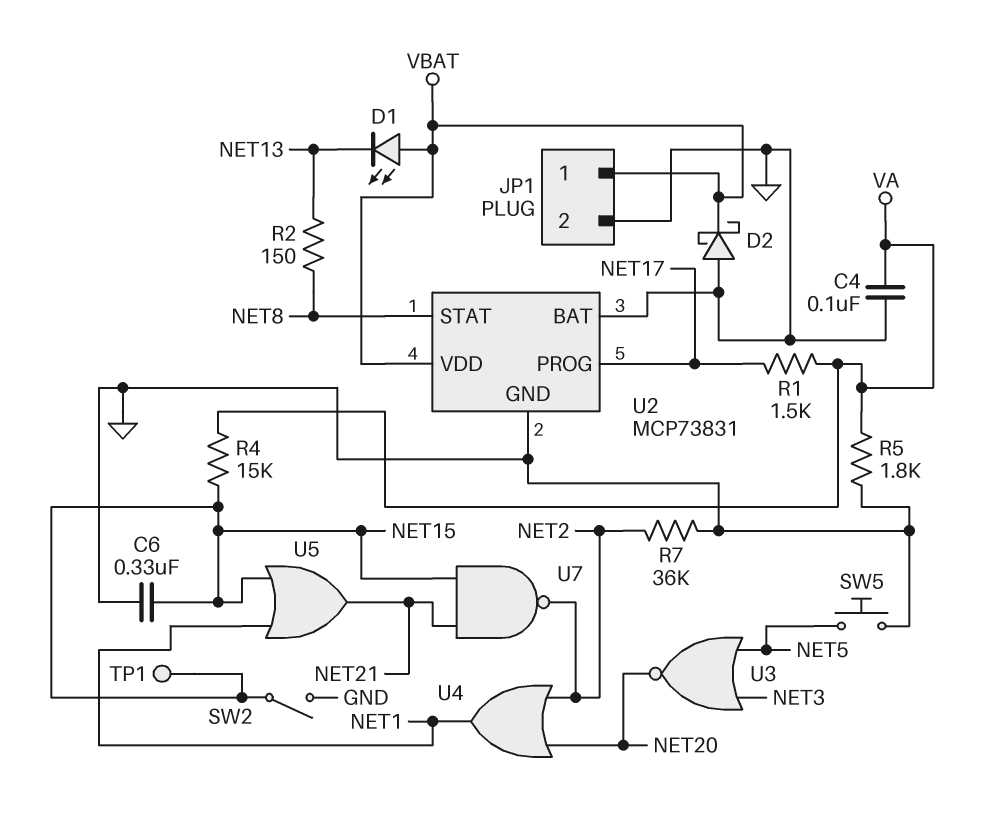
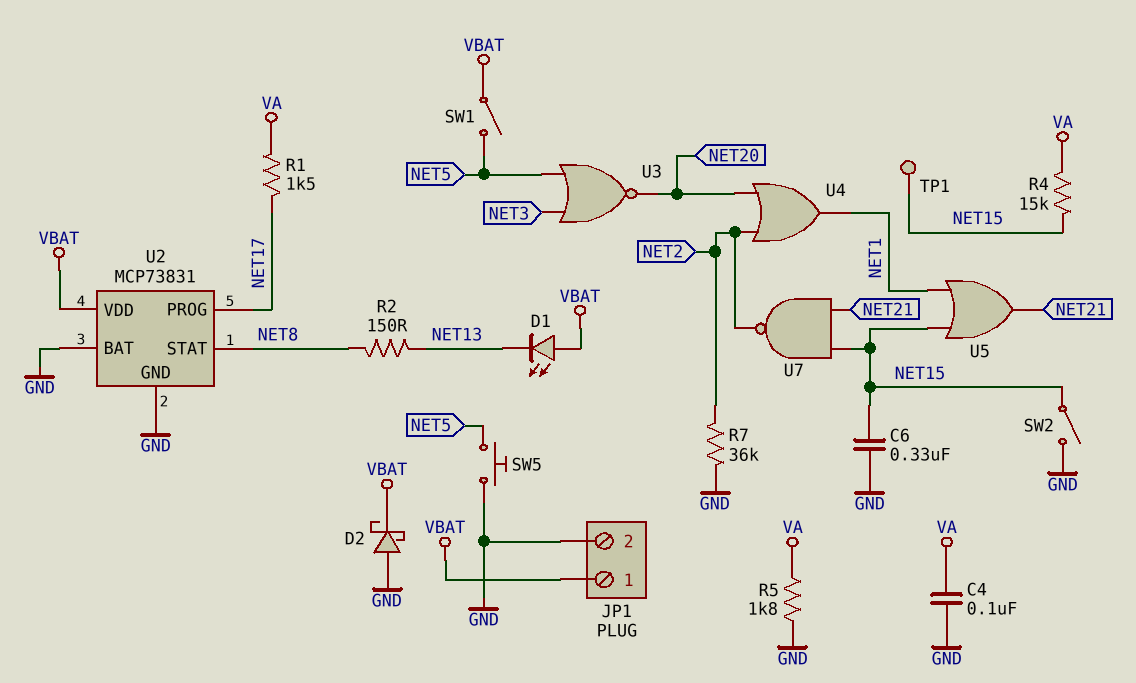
SW1: none -> switch (NET5, VBAT)

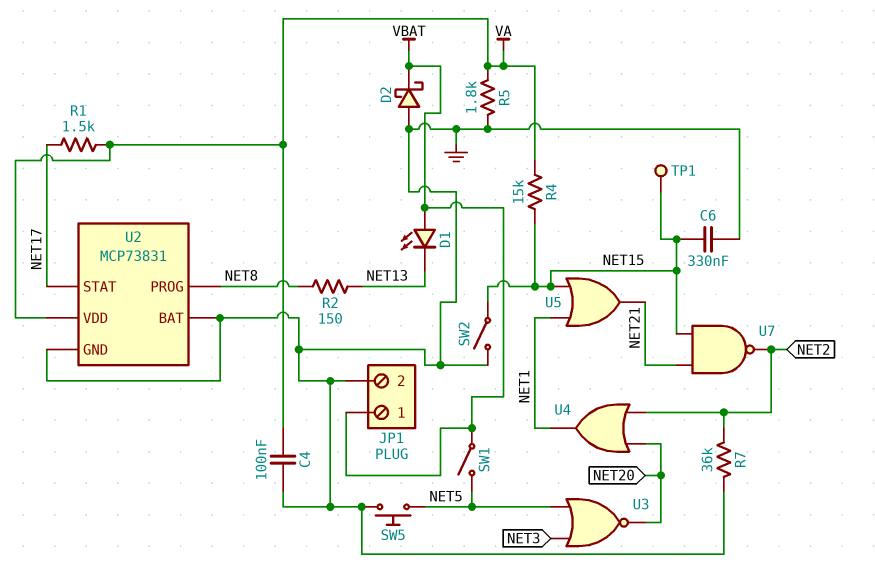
U2 pin PROG: NET17 -> NET8
U2 pin STAT: NET8 -> NET17
U2 pin VDD: VBAT -> VA

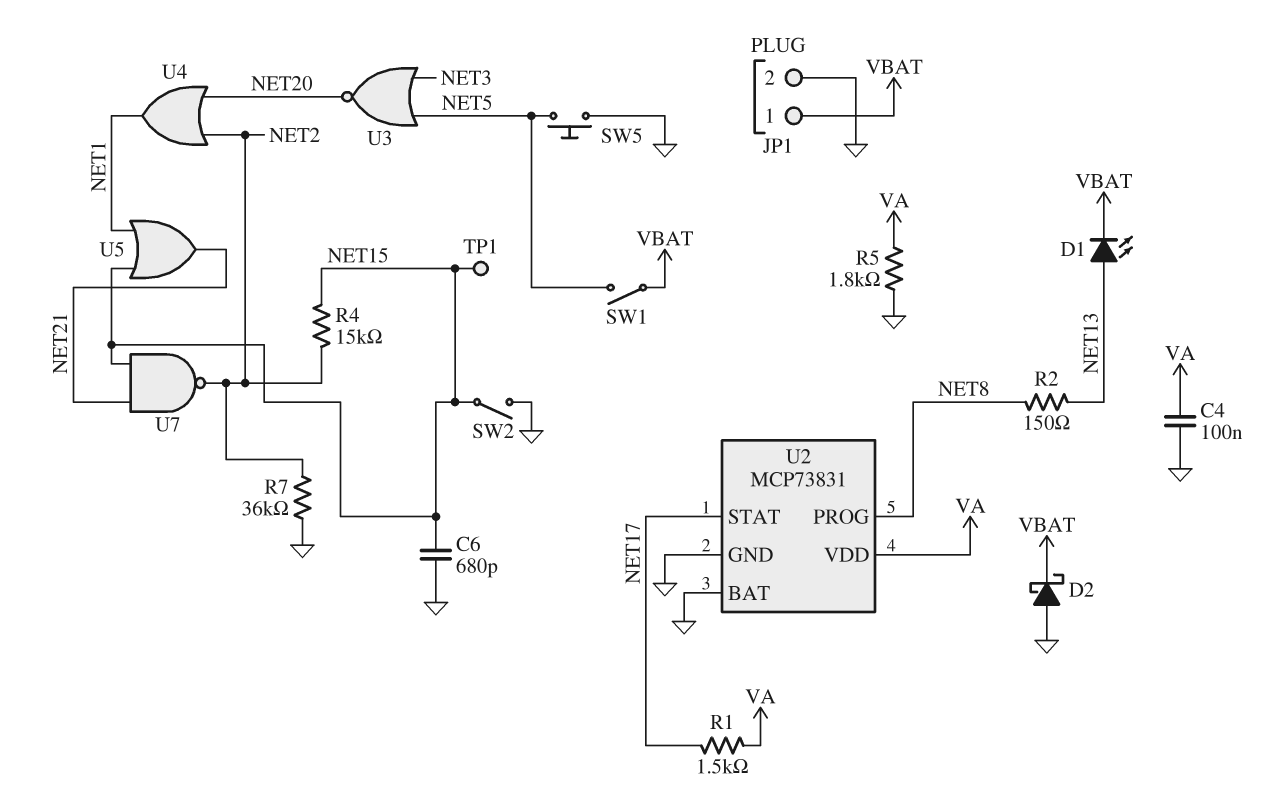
C6: 330nF (GND, NET15) -> 680pF (GND, NET15)
D1: LED (A VBAT, K NET13) -> LED (A NET13, K VBAT)
R4: 15k (NET15, VA) -> 15k (NET2, NET15)

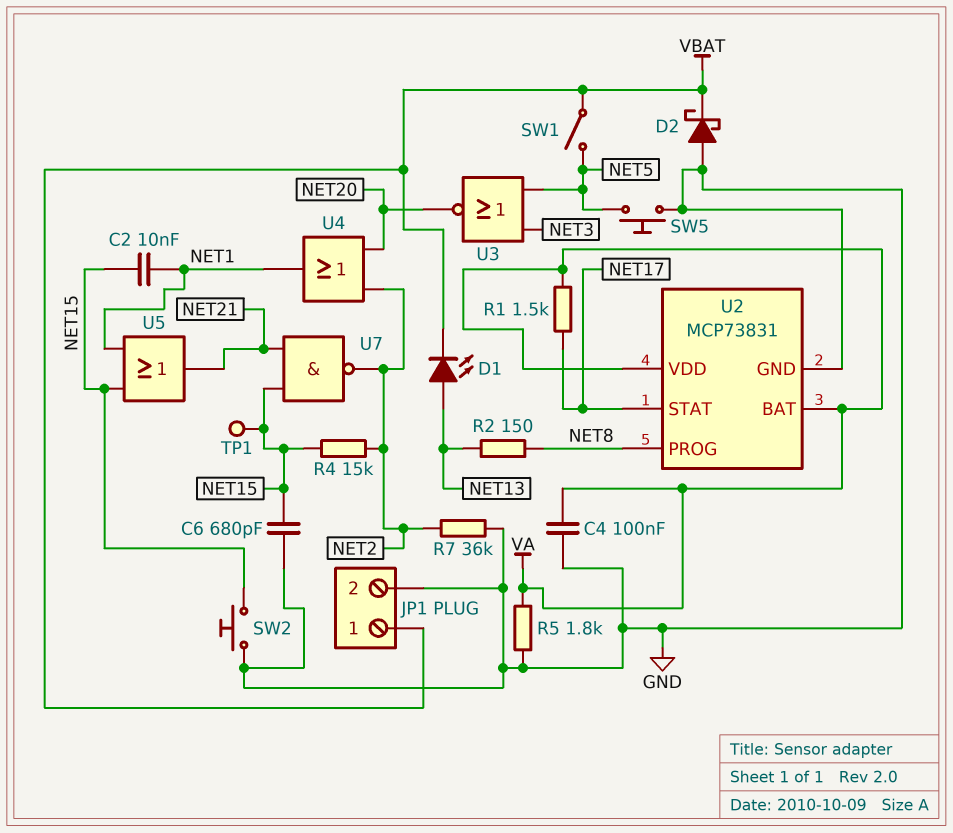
C2: none -> 10nF (NET1, NET15)
SW2: switch (GND, NET15) -> button (GND, NET15)
U2 pin BAT: GND -> VA

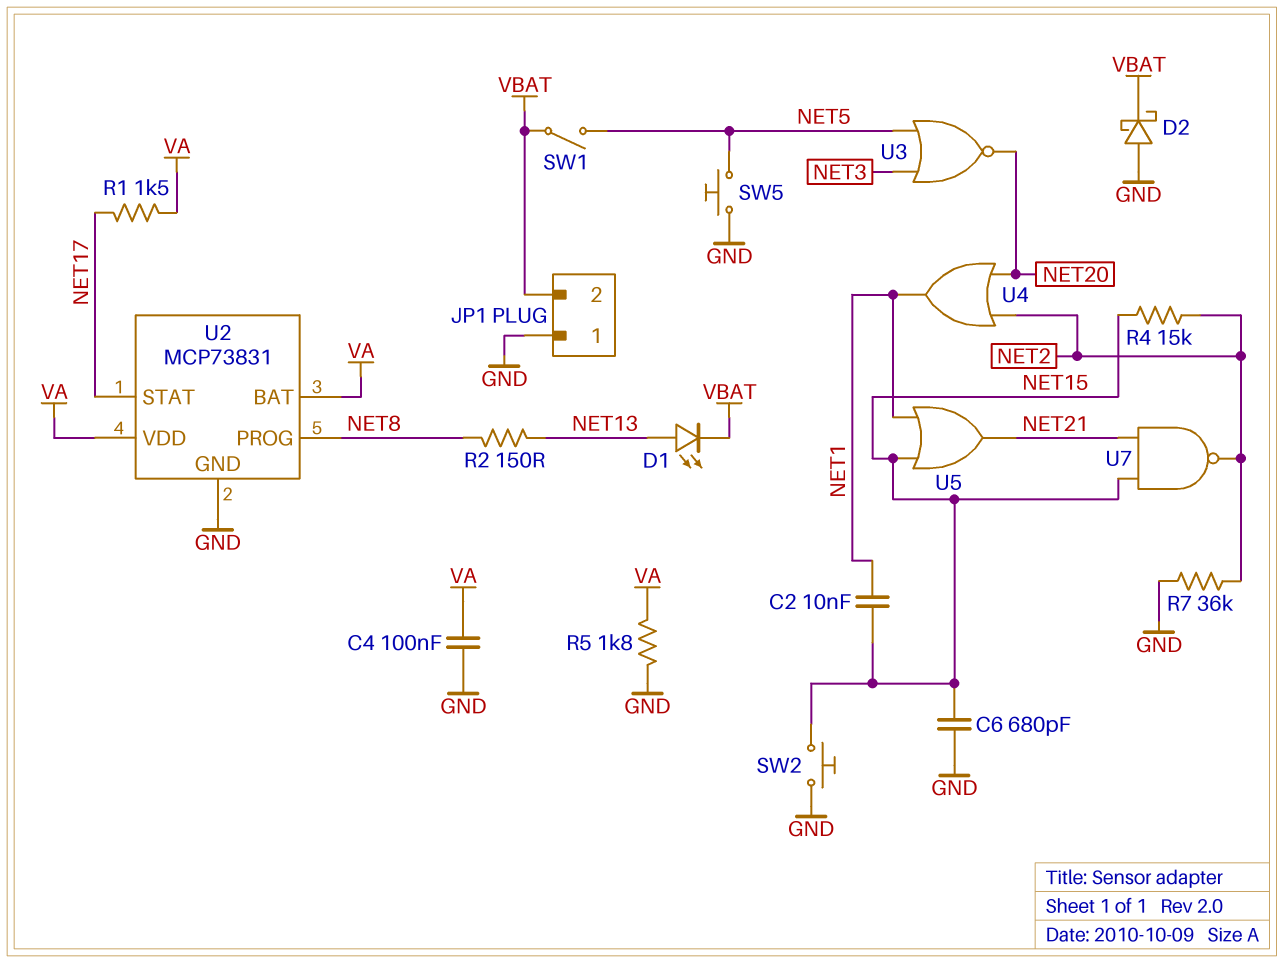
JP1 pin 1: VBAT -> GND
JP1 pin 2: GND -> VBAT
TP1: test point (NET15) -> none

